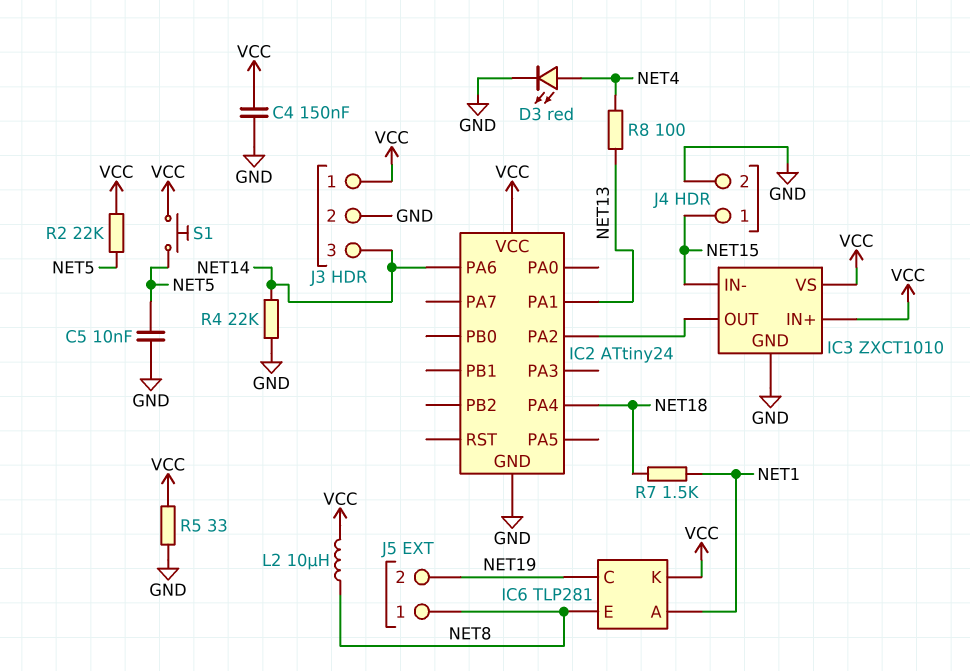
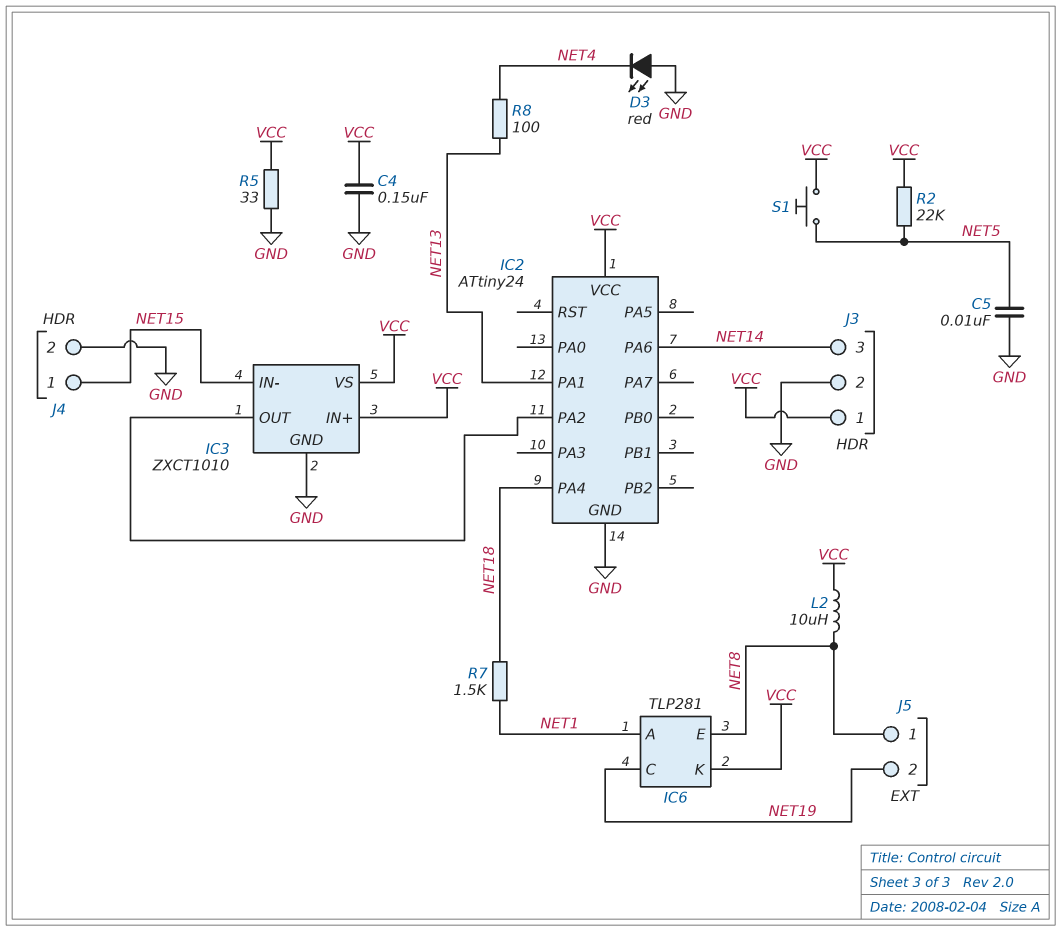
D3: LED red (A NET4, K GND) -> LED red (A GND, K NET4)
R4: 22k (GND, NET14) -> none

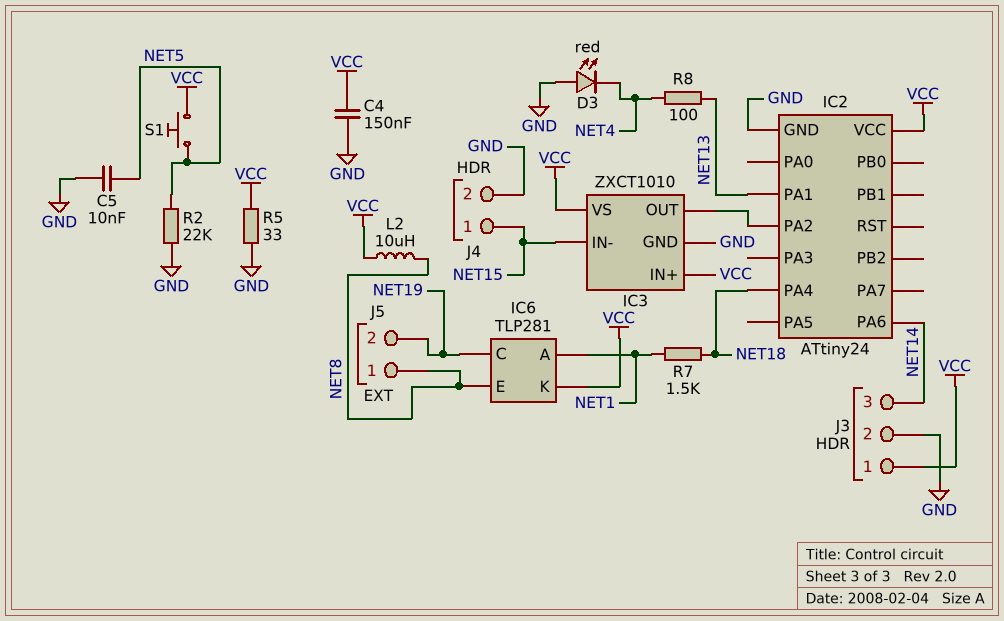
R2: 22k (NET5, VCC) -> 22k (GND, NET5)

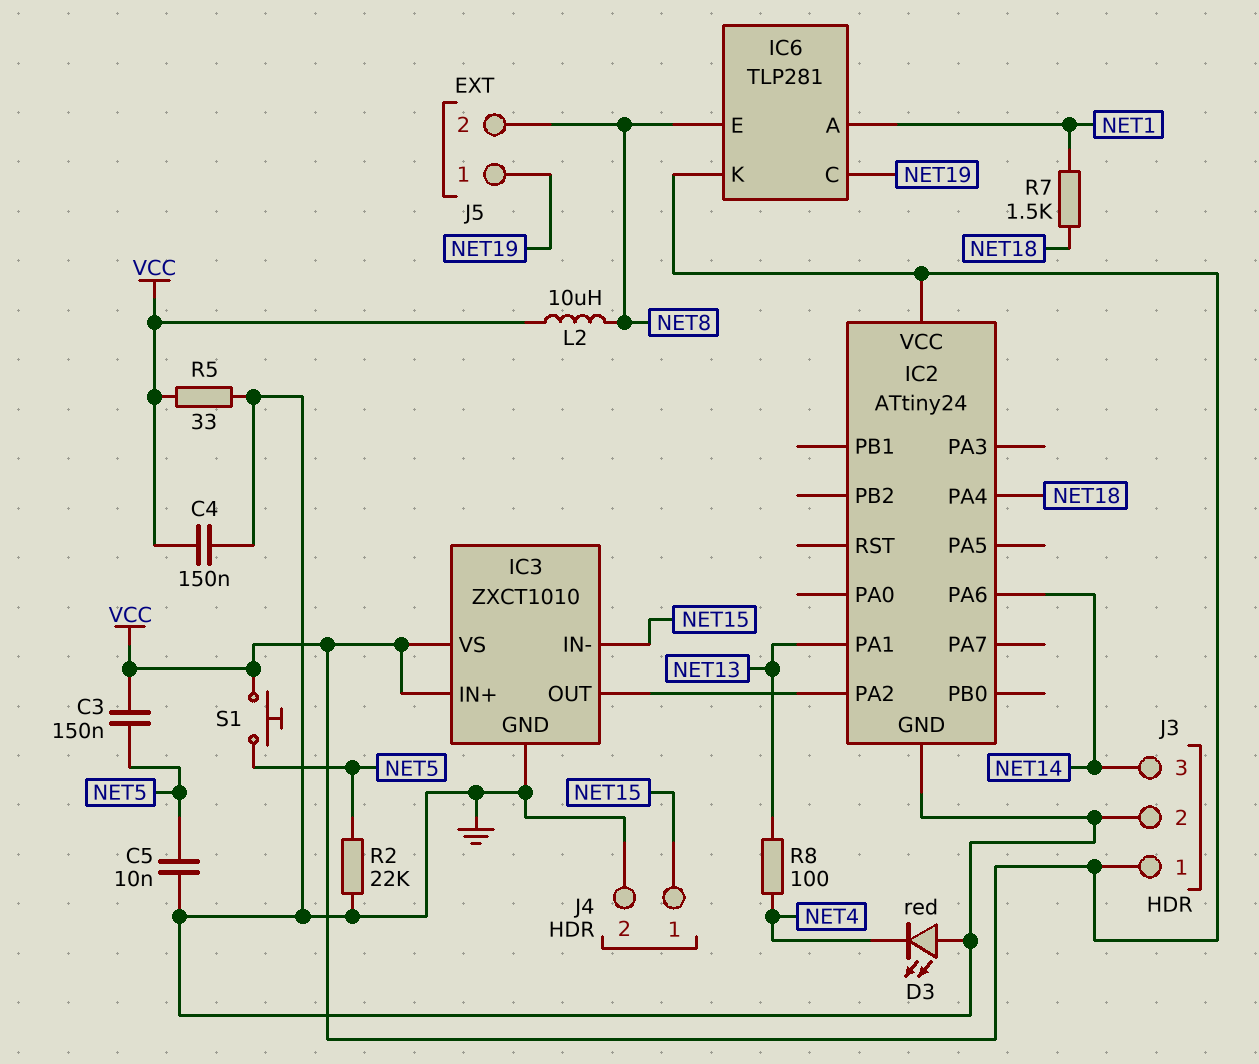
C3: none -> 150nF (NET5, VCC)
J5 pin 1: NET8 -> NET19
J5 pin 2: NET19 -> NET8

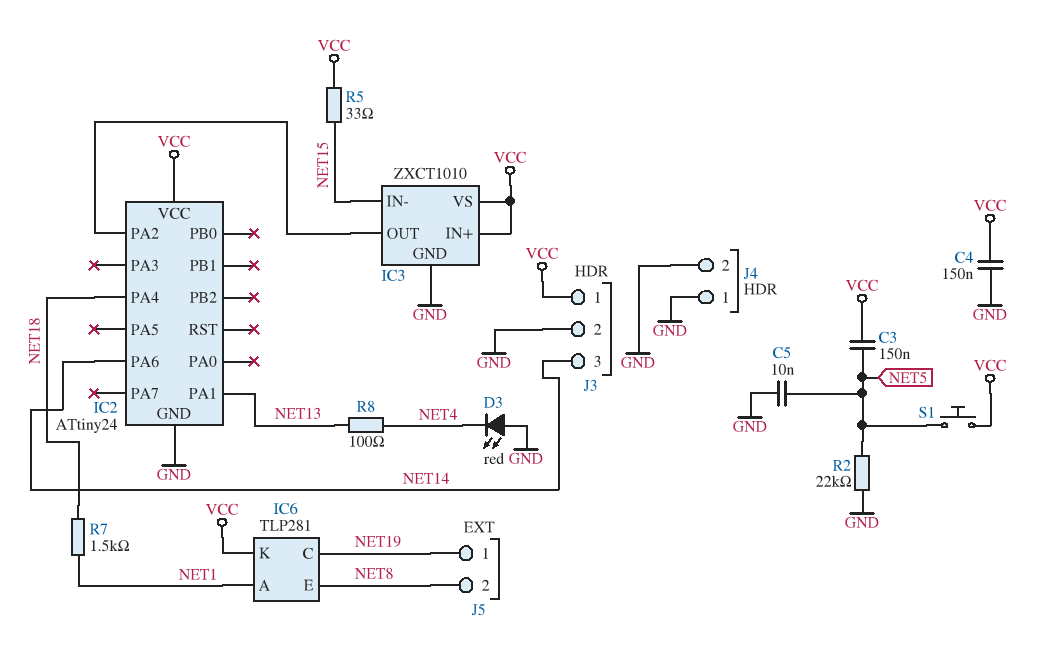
J4 pin 1: NET15 -> GND
L2: 10uH (NET8, VCC) -> none
R5: 33 (GND, VCC) -> 33 (NET15, VCC)

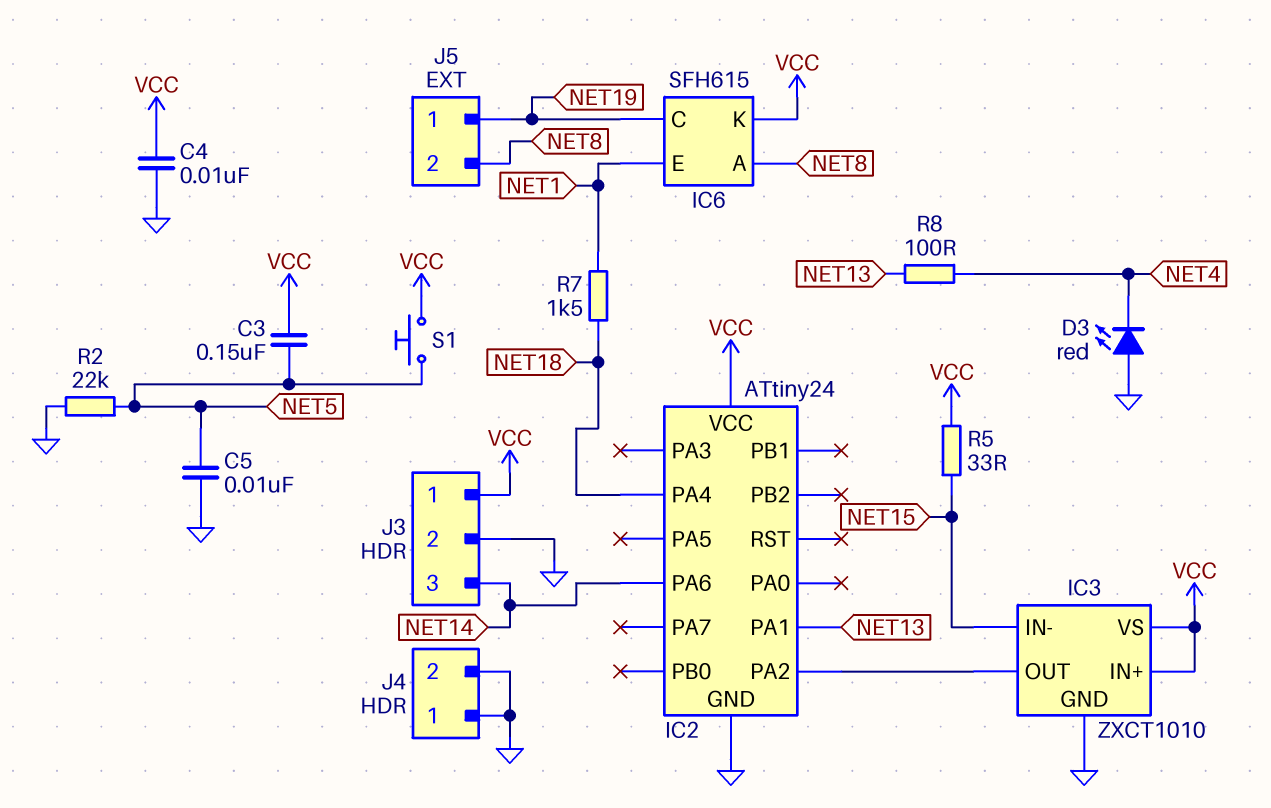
C4: 150nF (GND, VCC) -> 10nF (GND, VCC)
IC6: TLP281 -> SFH615
IC6 pin A: NET1 -> NET8
IC6 pin E: NET8 -> NET1

